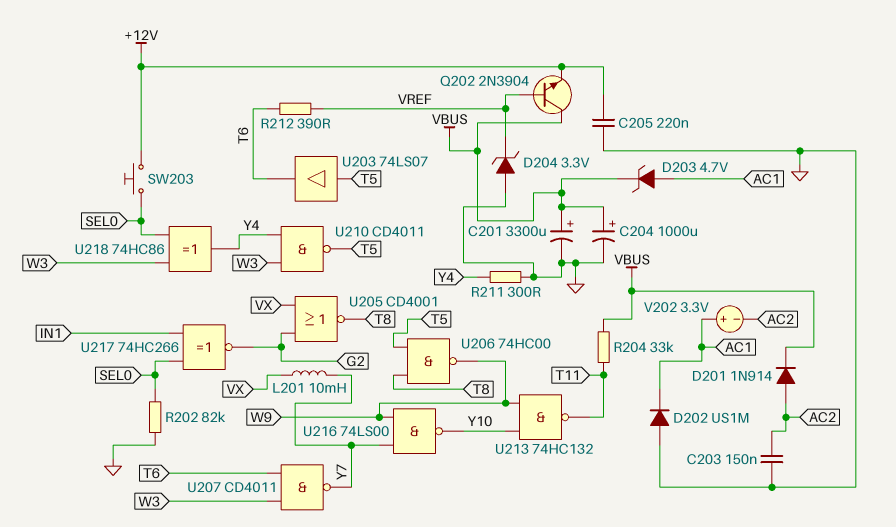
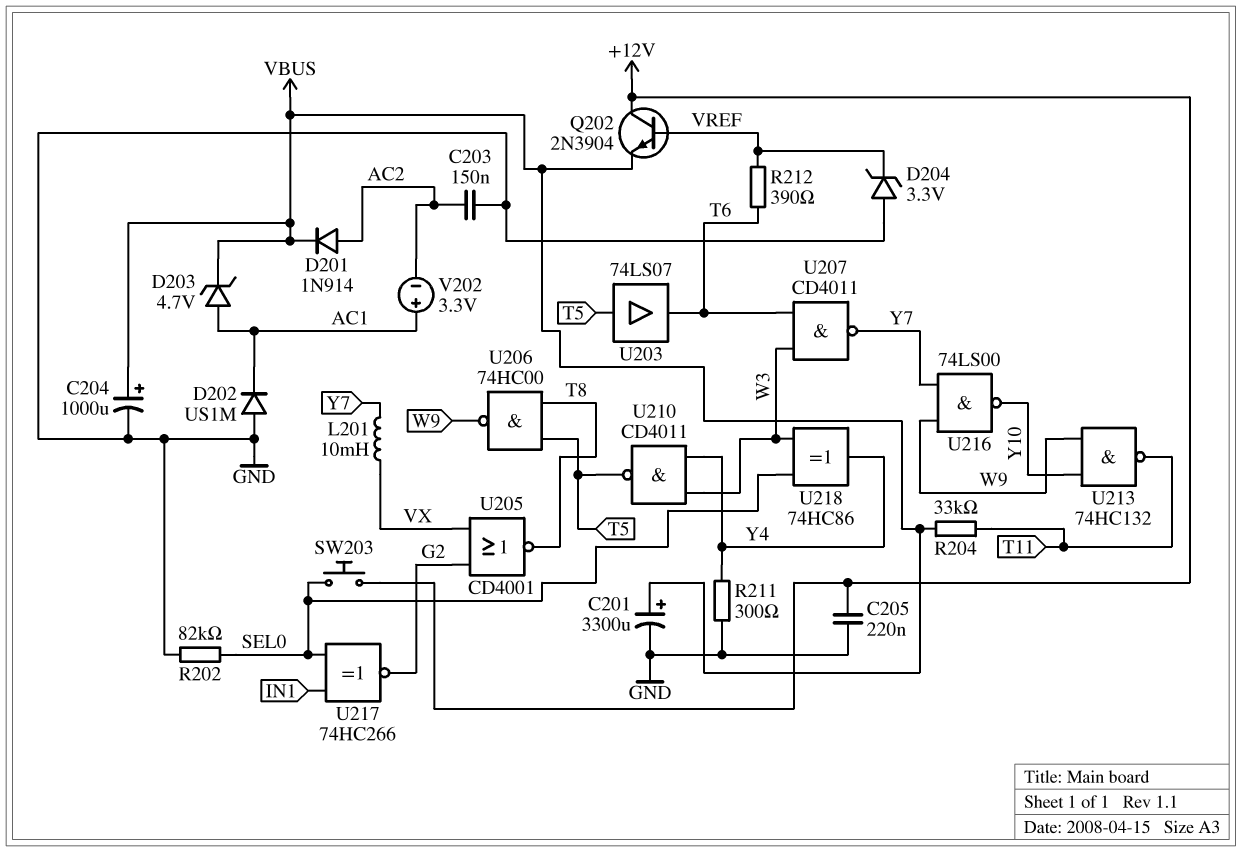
Q202: NPN 2N3904 (B VREF, C VBUS, E +12V) -> NPN 2N3904 (B VREF, C +12V, E VBUS)

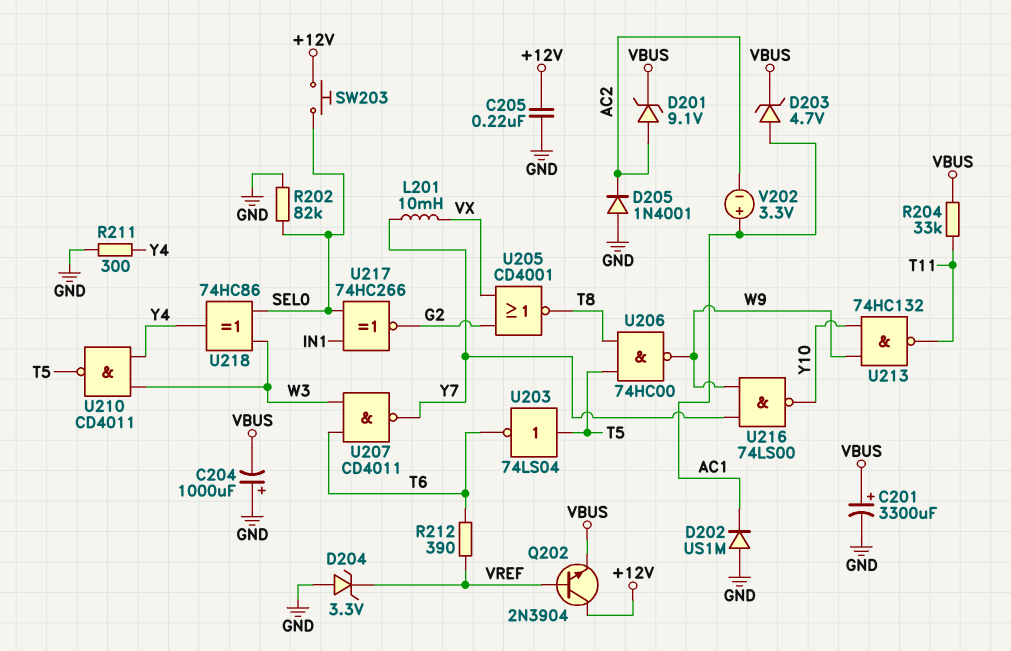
C203: 150nF (AC2, GND) -> none
C204: 1000uF (plus VBUS, minus GND) -> 1000uF (plus GND, minus VBUS)
D201: diode 1N914 (A AC2, K VBUS) -> zener 9.1V (A AC2, K VBUS)
D205: none -> diode 1N4001 (A GND, K AC2)
U203: buffer 74LS07 (in T5, out T6) -> NOT 74LS04 (in T5, out T6)

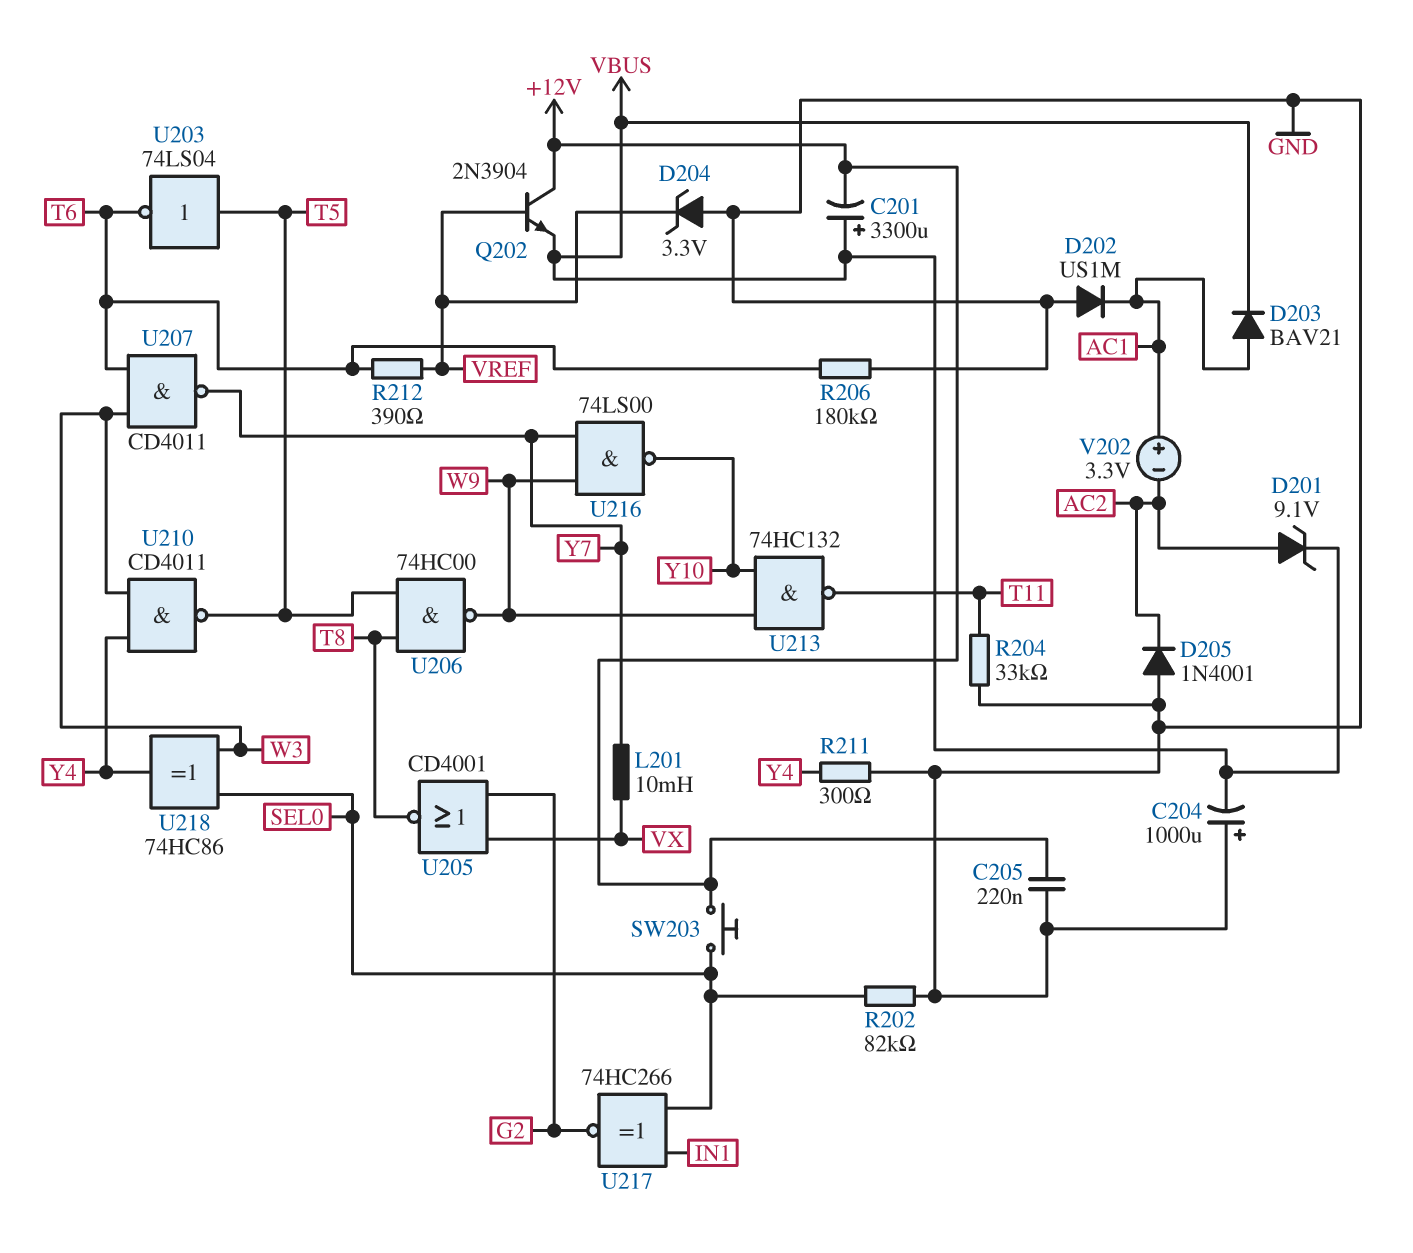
C201: 3300uF (plus VBUS, minus GND) -> 3300uF (plus VBUS, minus +12V)
D203: zener 4.7V (A AC1, K VBUS) -> diode BAV21 (A AC1, K VBUS)
R204: 33k (T11, VBUS) -> 33k (GND, T11)
R206: none -> 180k (GND, T6)

